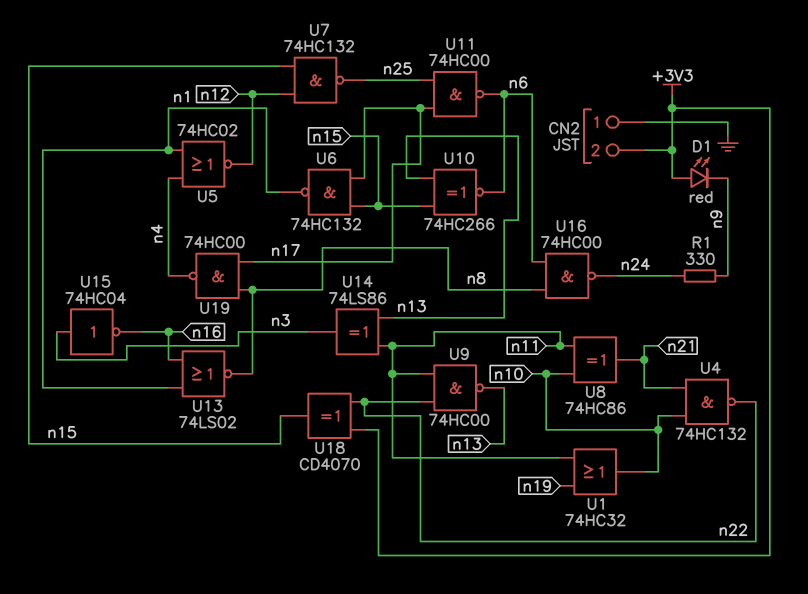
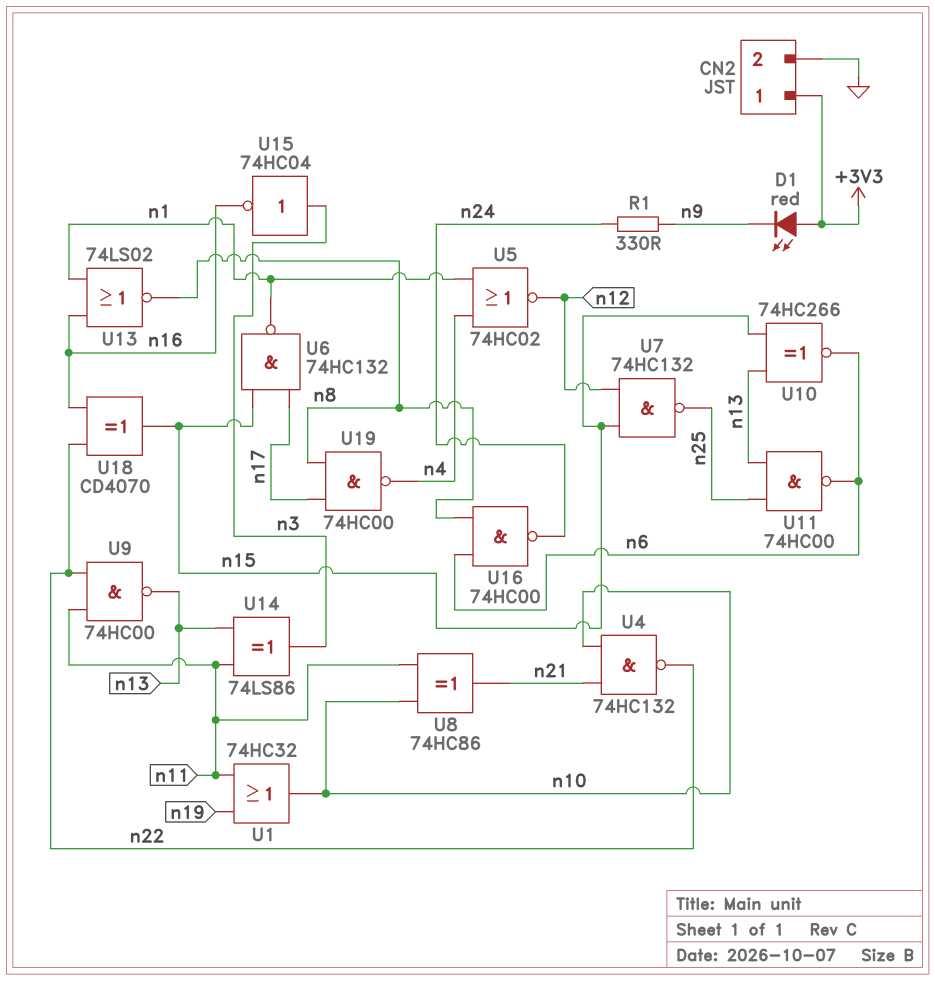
CN2 pin 1: GND -> +3V3
CN2 pin 2: +3V3 -> GND
U11: NAND 74HC00 (in n17, in n25, out n6) -> NAND 74HC00 (in n13, in n25, out n6)
U18: XOR CD4070 (in +3V3, in n22, out n15) -> XOR CD4070 (in n16, in n22, out n15)

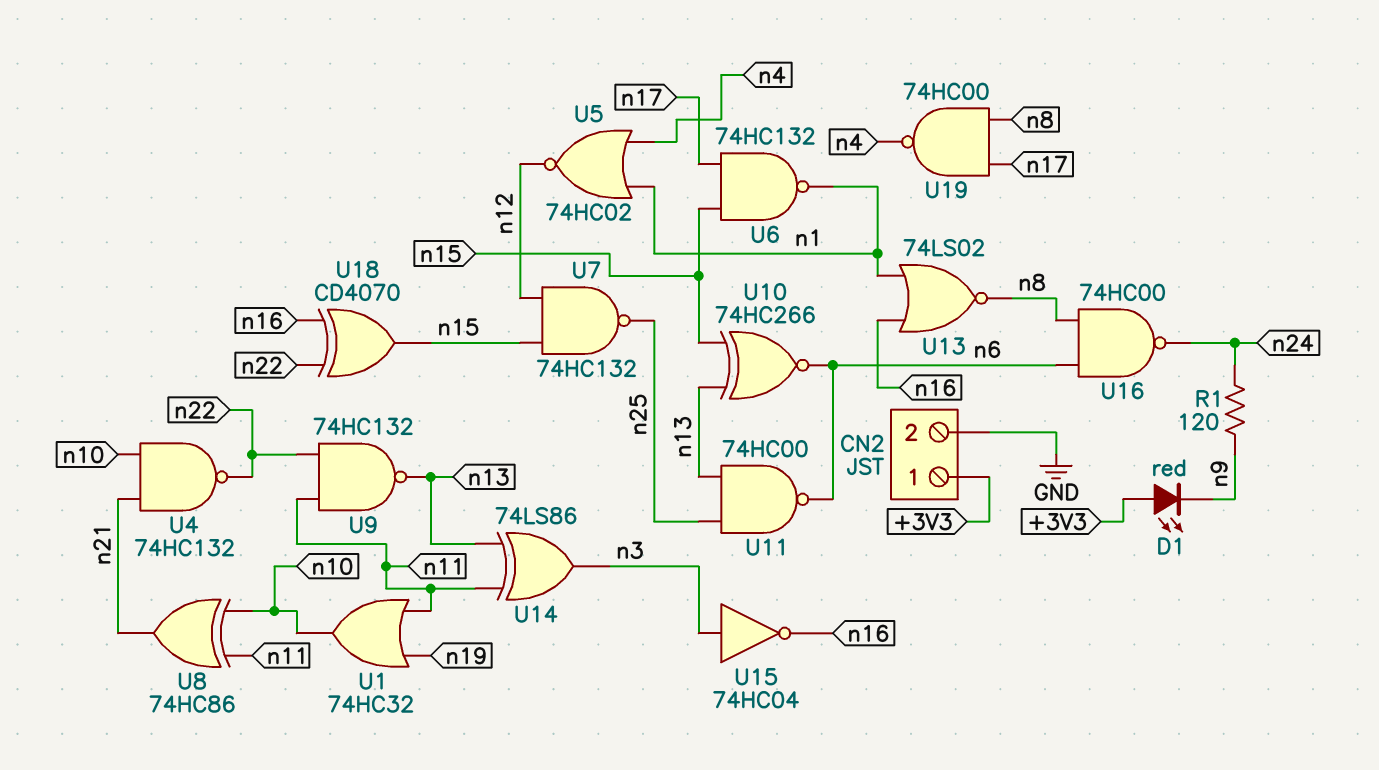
R1: 330 (n9, n24) -> 120 (n9, n24)
U9: NAND 74HC00 (in n11, in n22, out n13) -> NAND 74HC132 (in n11, in n22, out n13)

